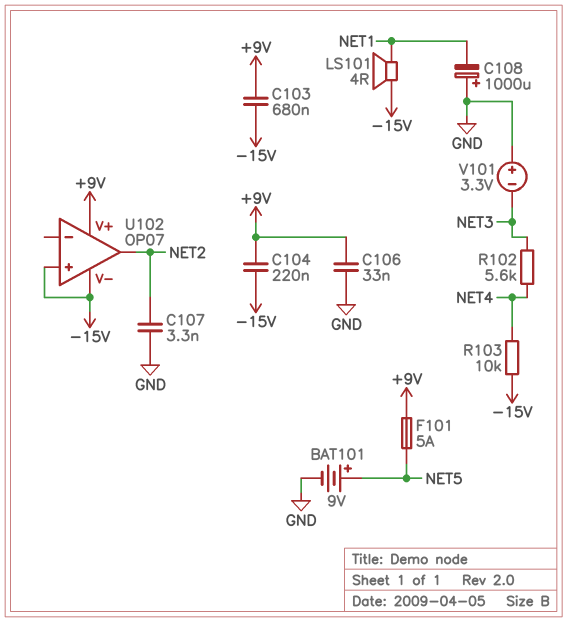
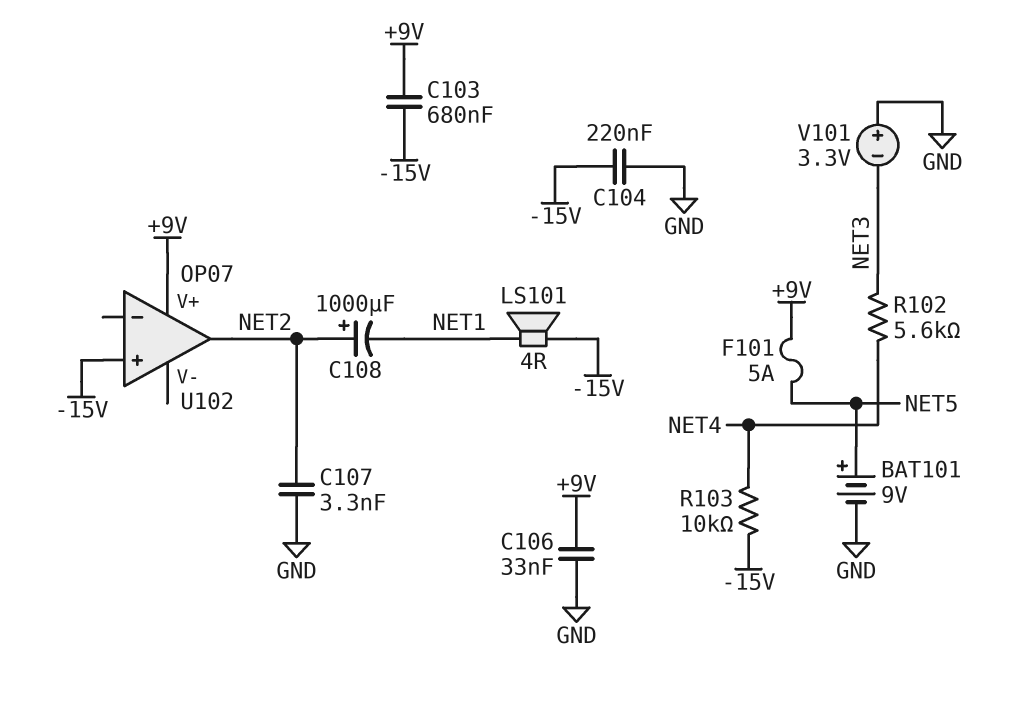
C104: 220nF (+9V, -15V) -> 220nF (-15V, GND)
C108: 1000uF (plus GND, minus NET1) -> 1000uF (plus NET2, minus NET1)
U102 pin V-: -15V -> none

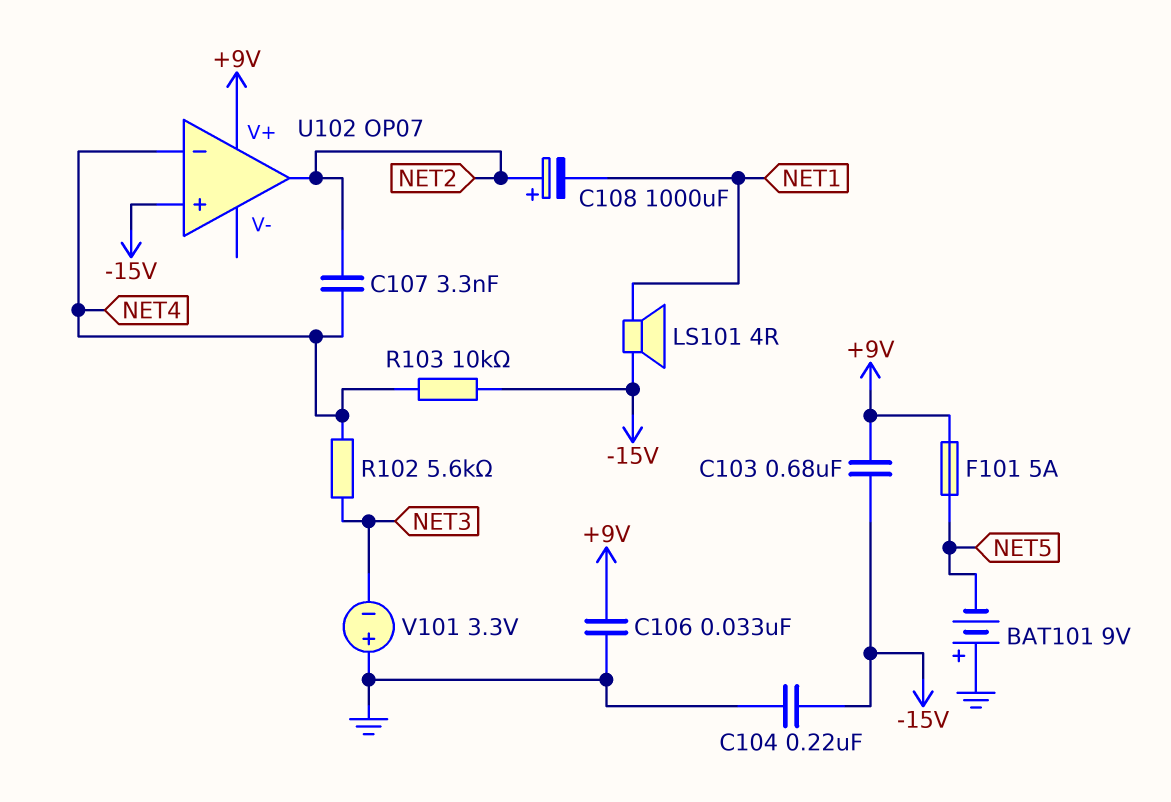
BAT101: 9V (plus NET5, minus GND) -> 9V (plus GND, minus NET5)
C107: 3.3nF (GND, NET2) -> 3.3nF (NET2, NET4)
U102 pin in-: none -> NET4

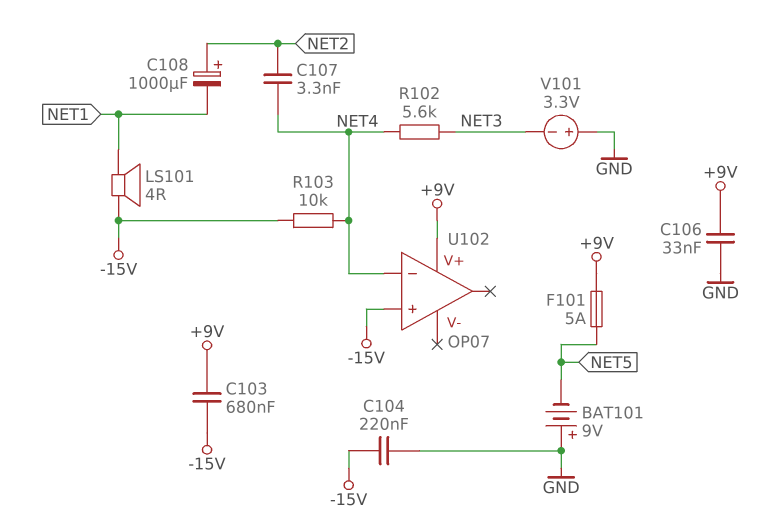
U102 pin out: NET2 -> none

